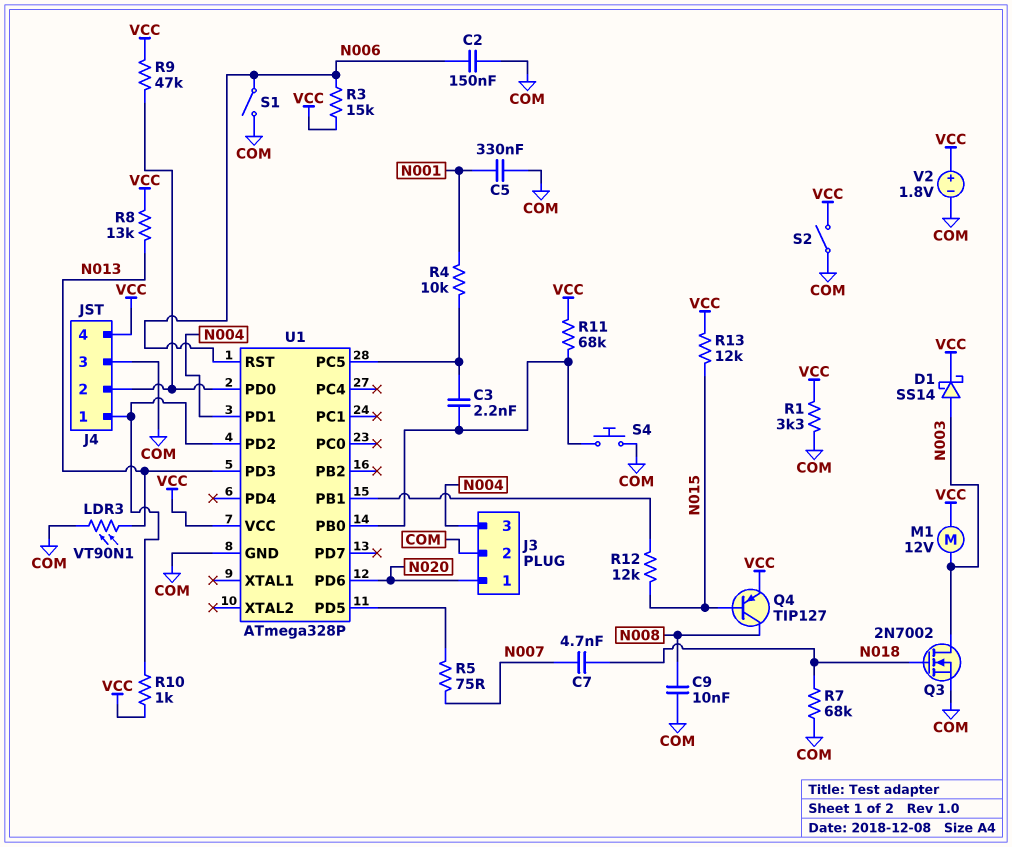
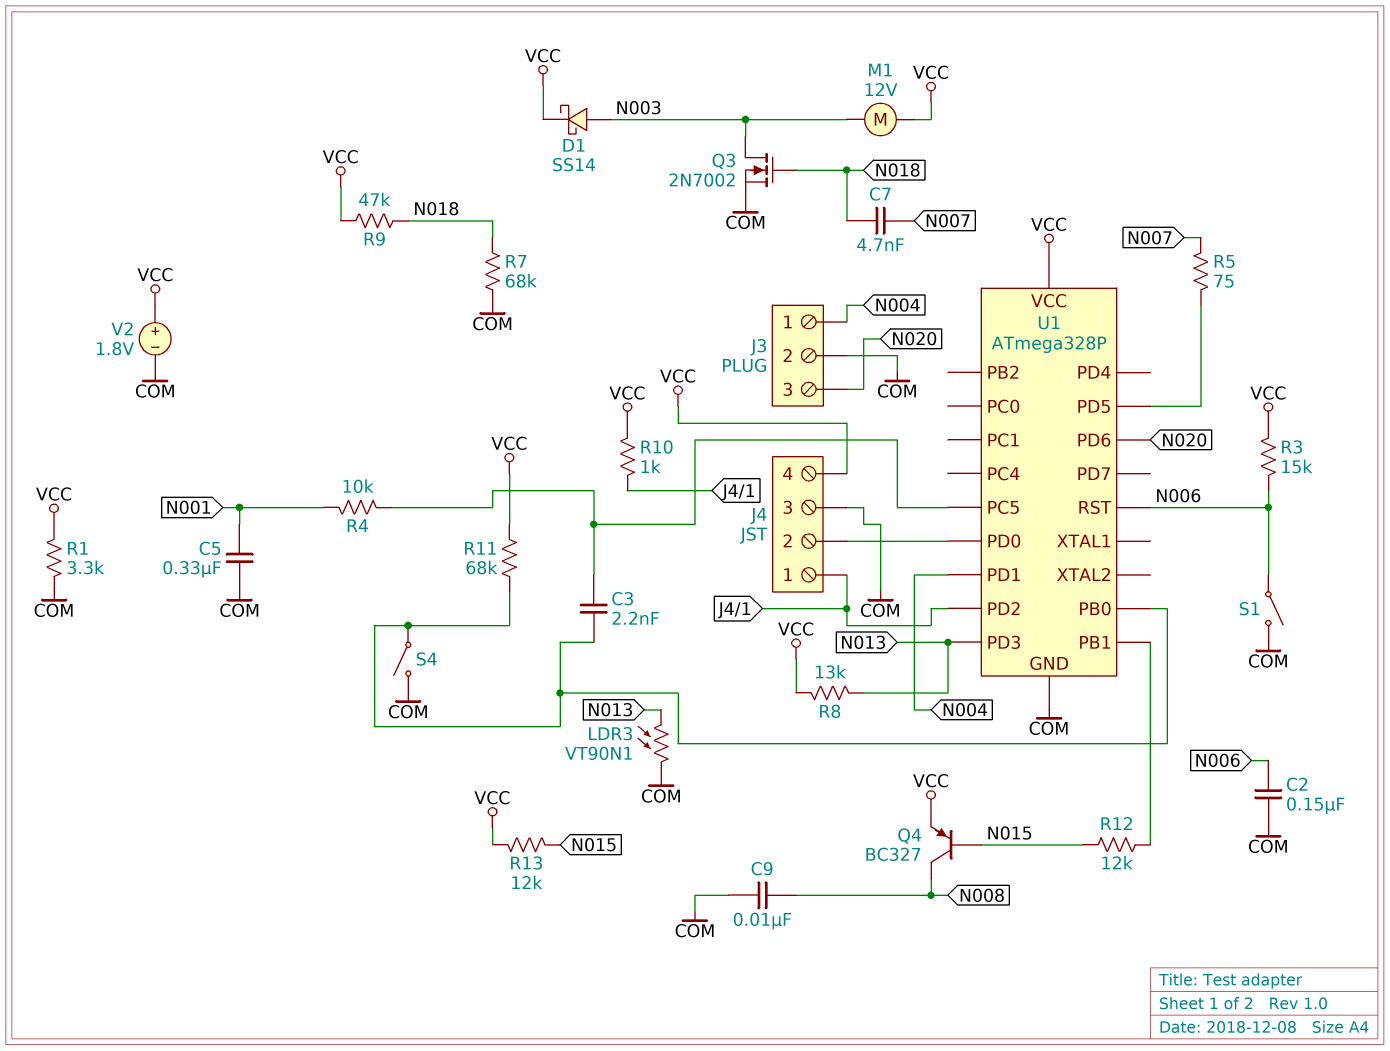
J3 pin 1: N020 -> N004
J3 pin 3: N004 -> N020
Q4: PNP TIP127 (B N015, C N008, E VCC) -> PNP BC327 (B N015, C N008, E VCC)
R9: 47k (J4/2, VCC) -> 47k (N018, VCC)
S2: switch (COM, VCC) -> none
S4: button (COM, U1/PB0) -> switch (COM, U1/PB0)

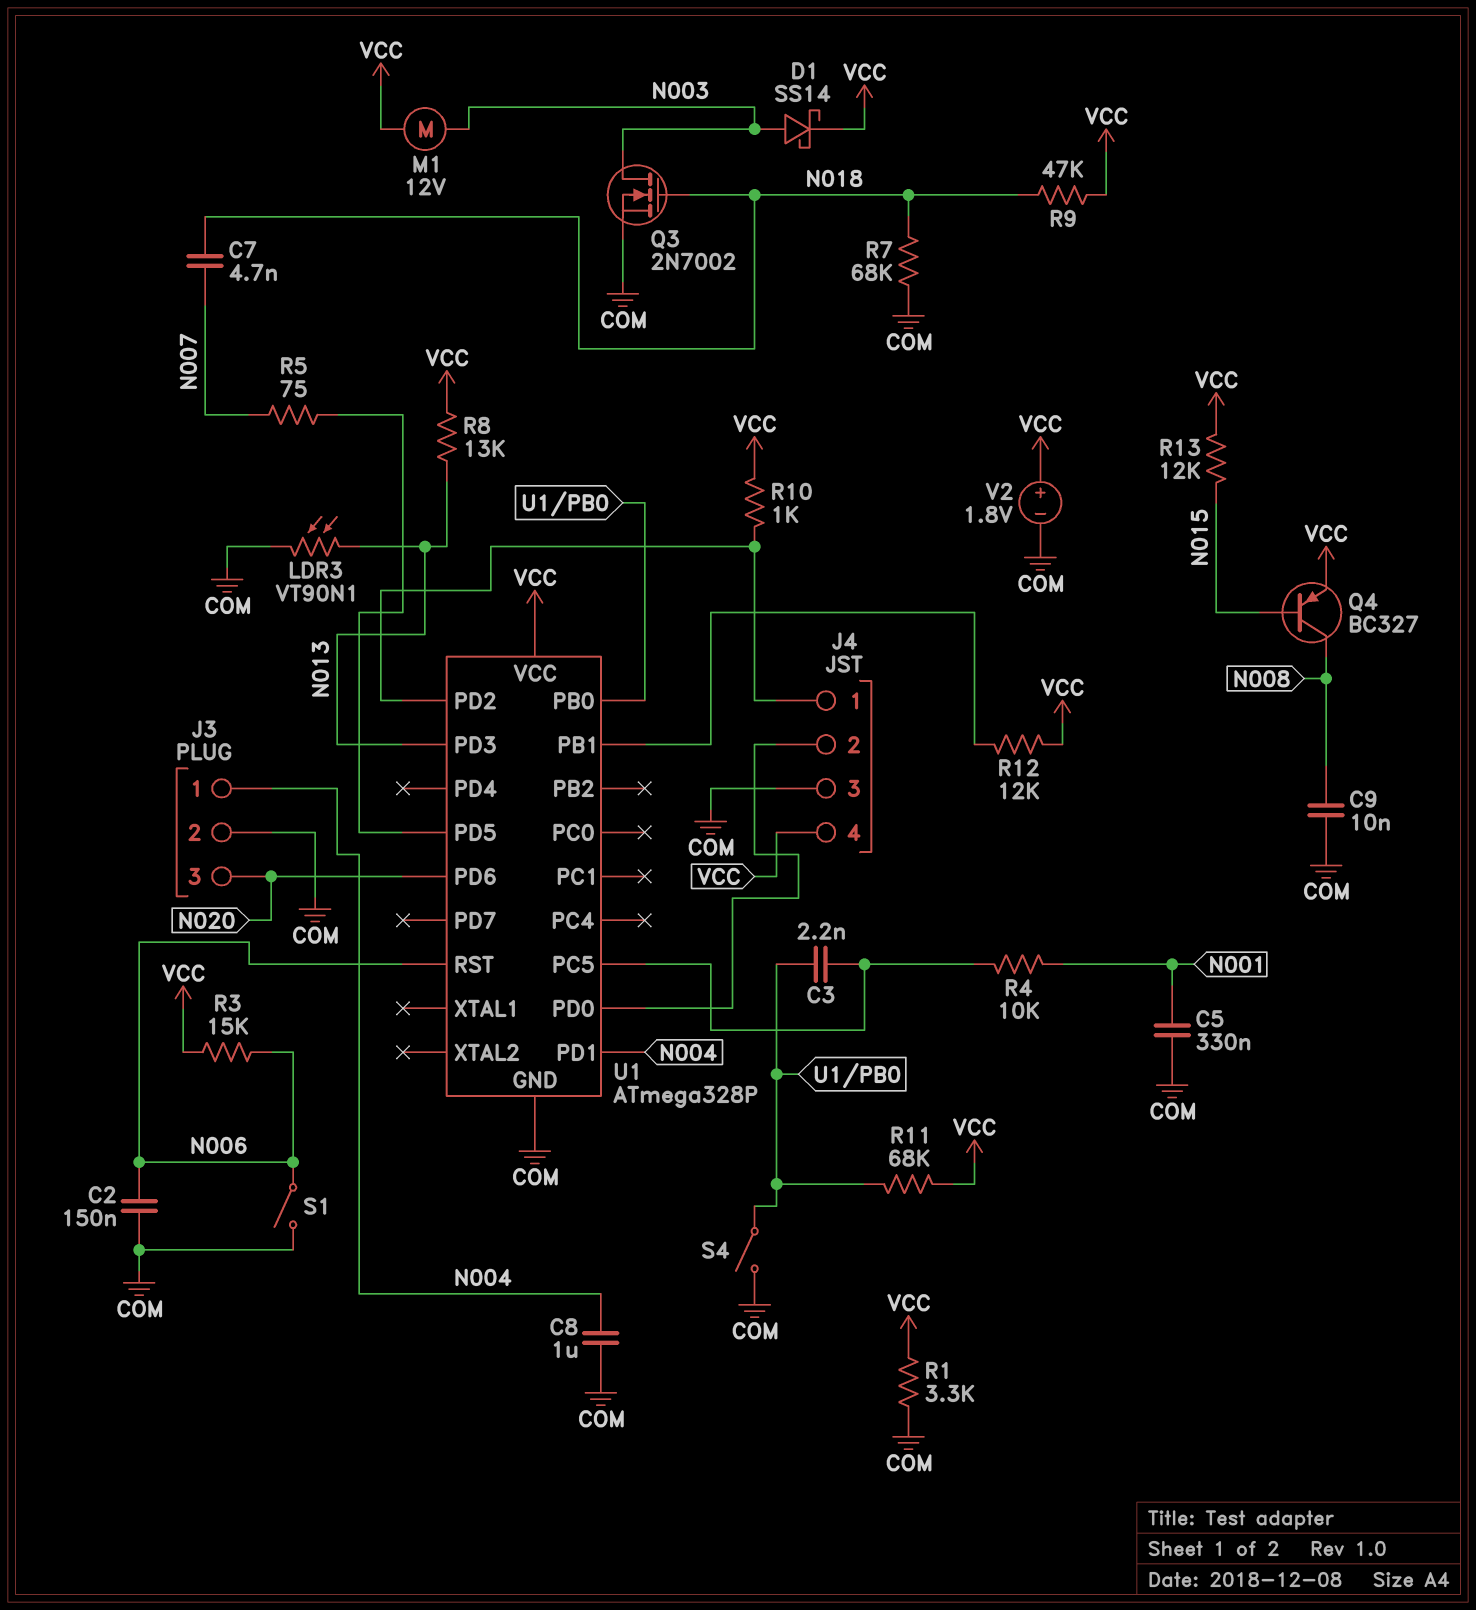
C8: none -> 1uF (COM, N004)
R12: 12k (N015, U1/PB1) -> 12k (U1/PB1, VCC)

